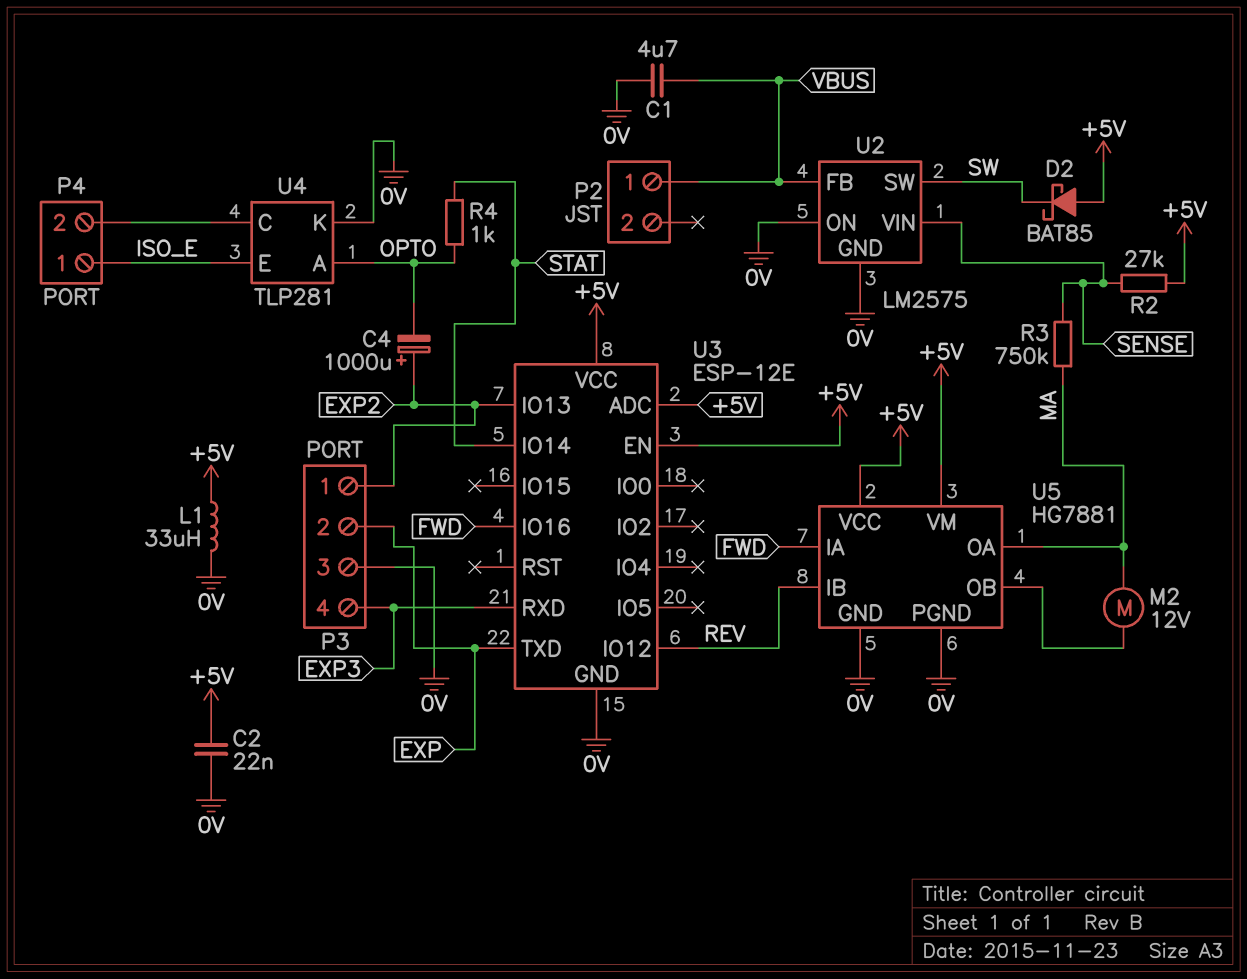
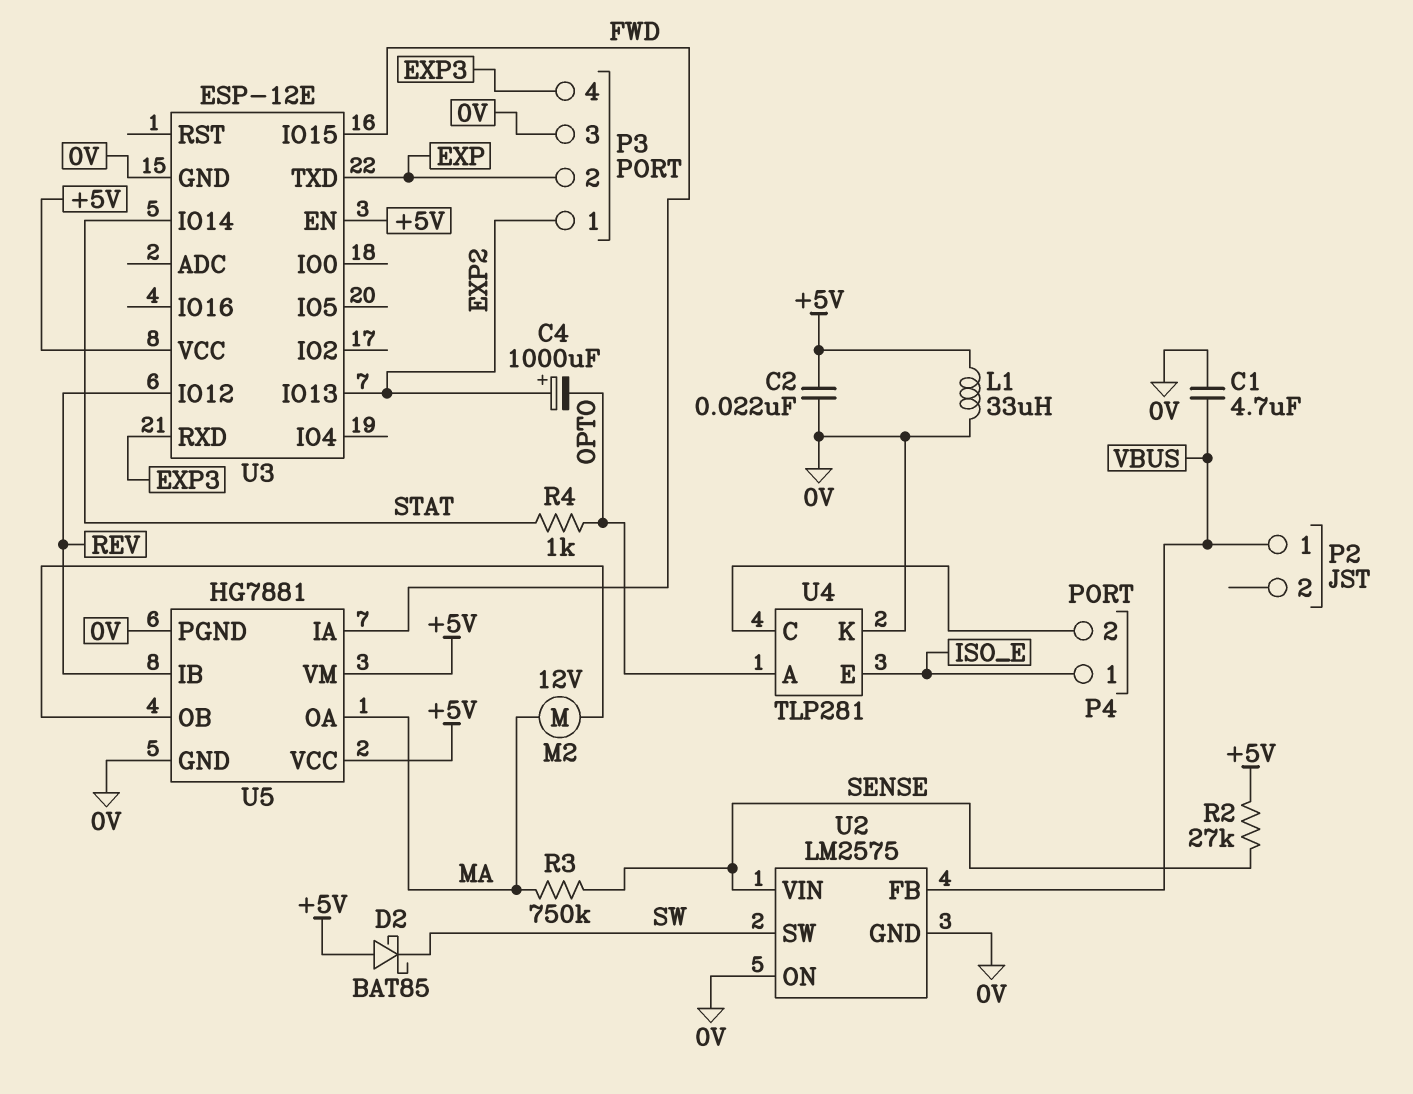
U3 pin ADC: +5V -> none
U3 pin IO15: none -> FWD
U3 pin IO16: FWD -> none

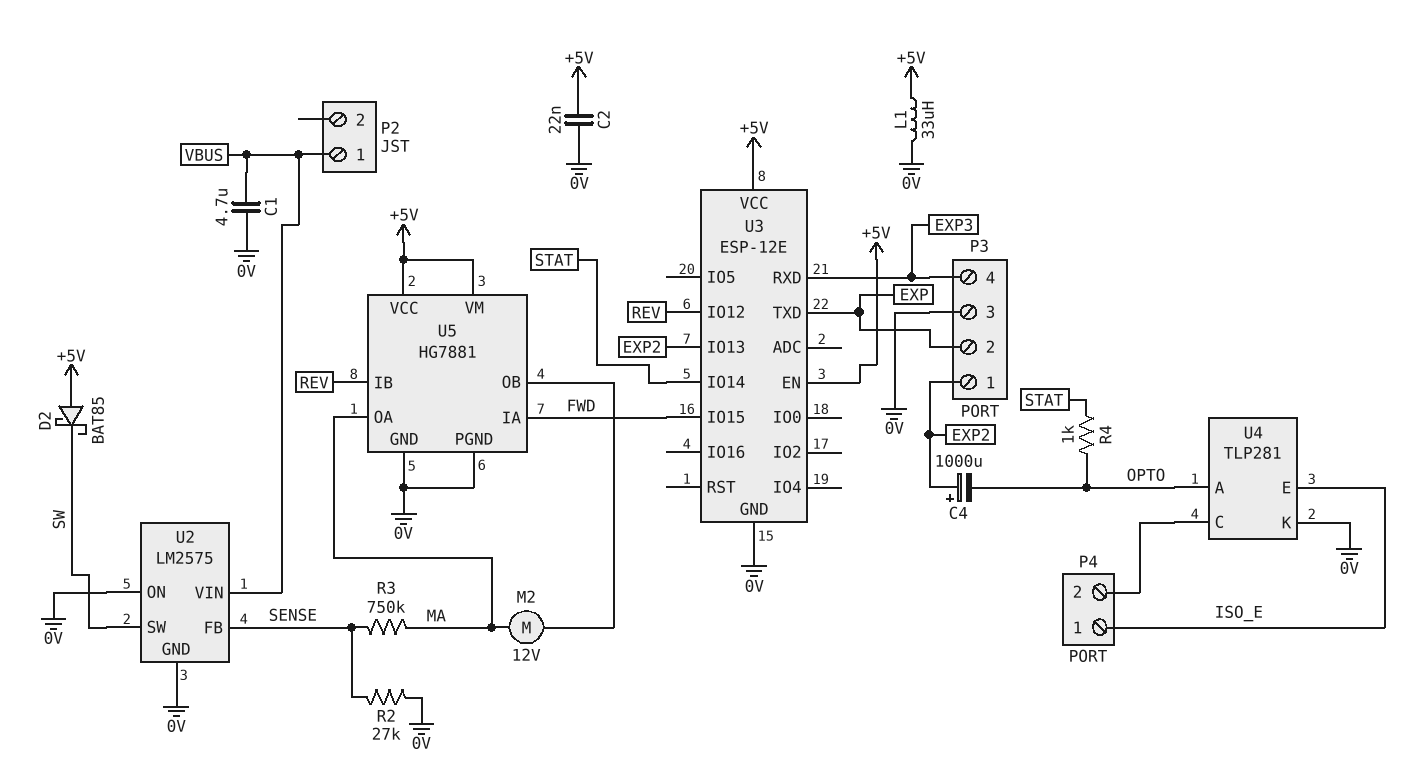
R2: 27k (+5V, SENSE) -> 27k (0V, SENSE)
U2 pin FB: VBUS -> SENSE
U2 pin VIN: SENSE -> VBUS

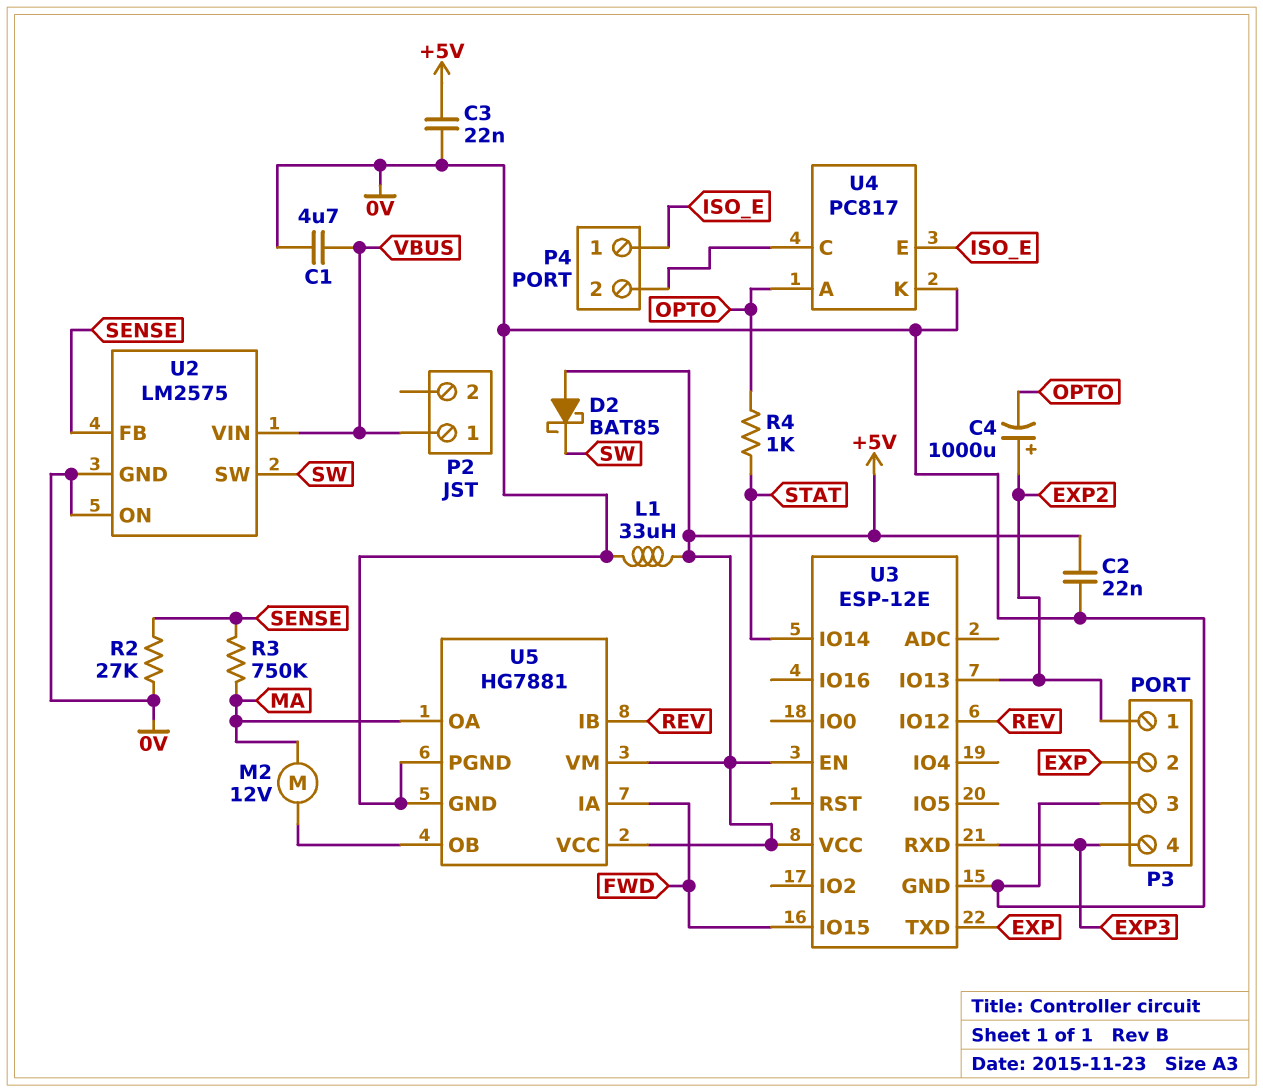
C3: none -> 22nF (+5V, 0V)
U4: TLP281 -> PC817

